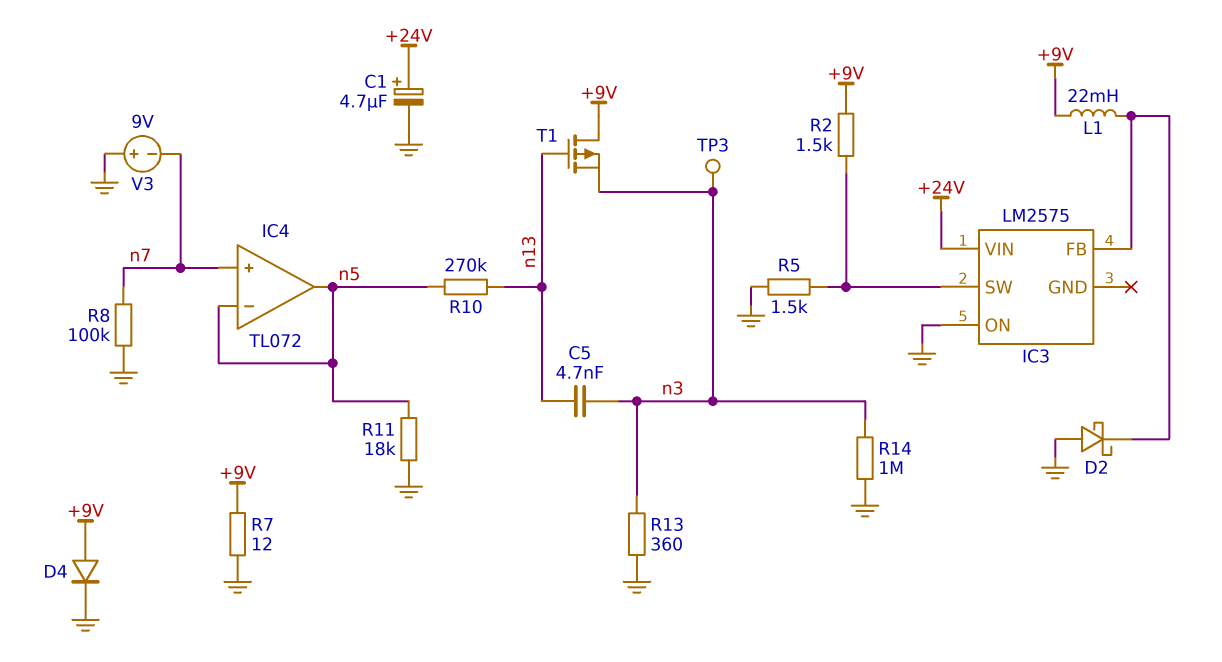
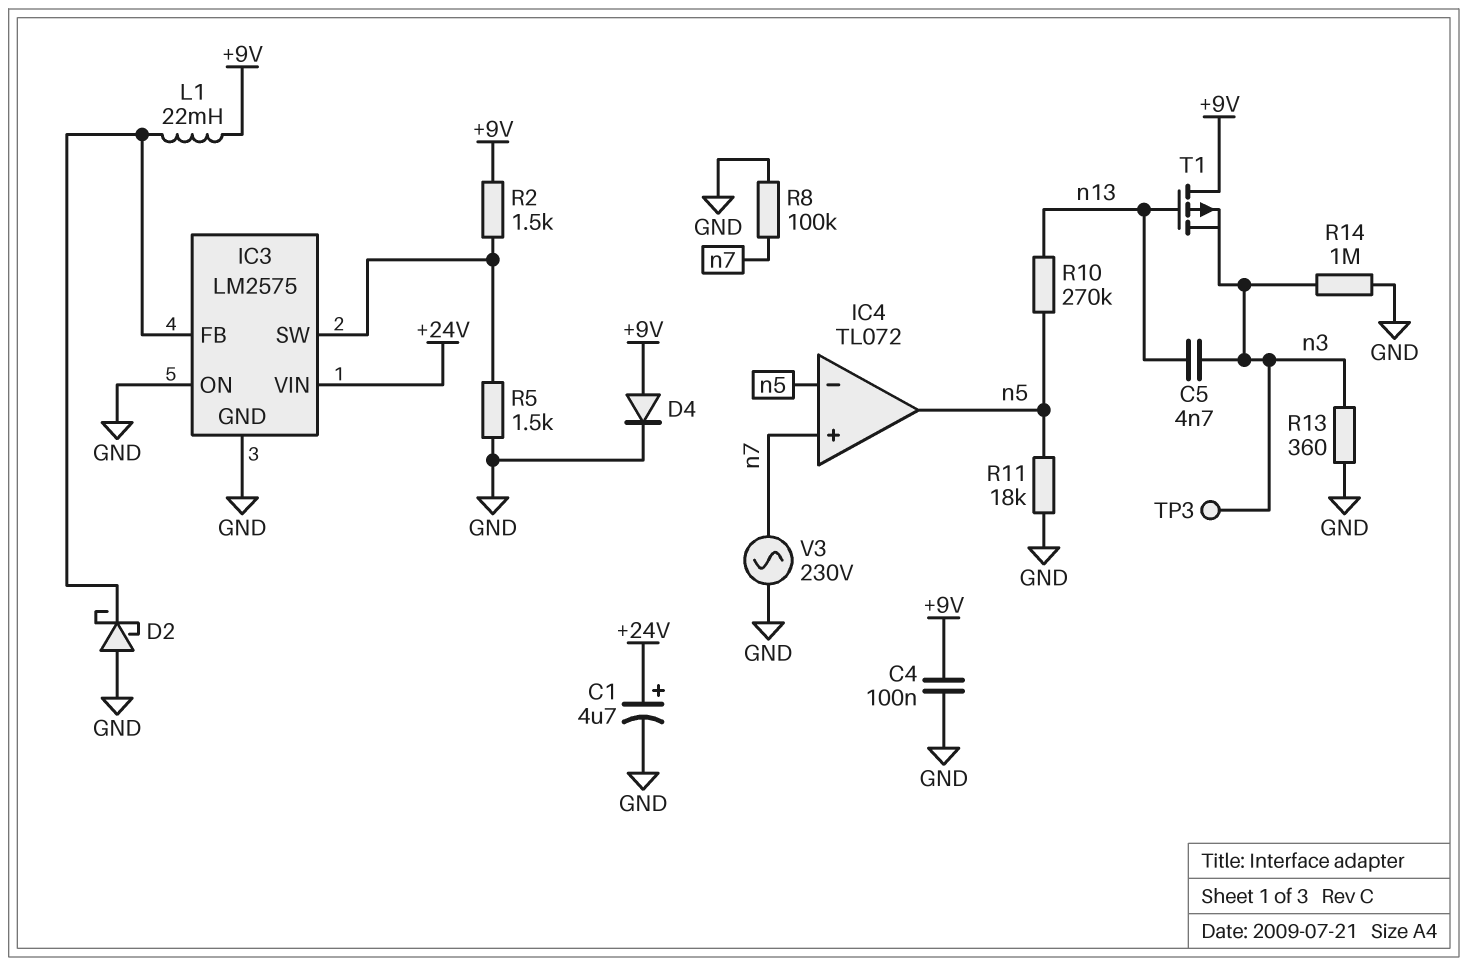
C4: none -> 100nF (+9V, GND)
IC3 pin GND: none -> GND
R7: 12 (+9V, GND) -> none
V3: 9V (plus GND, minus n7) -> AC 230V (GND, n7)

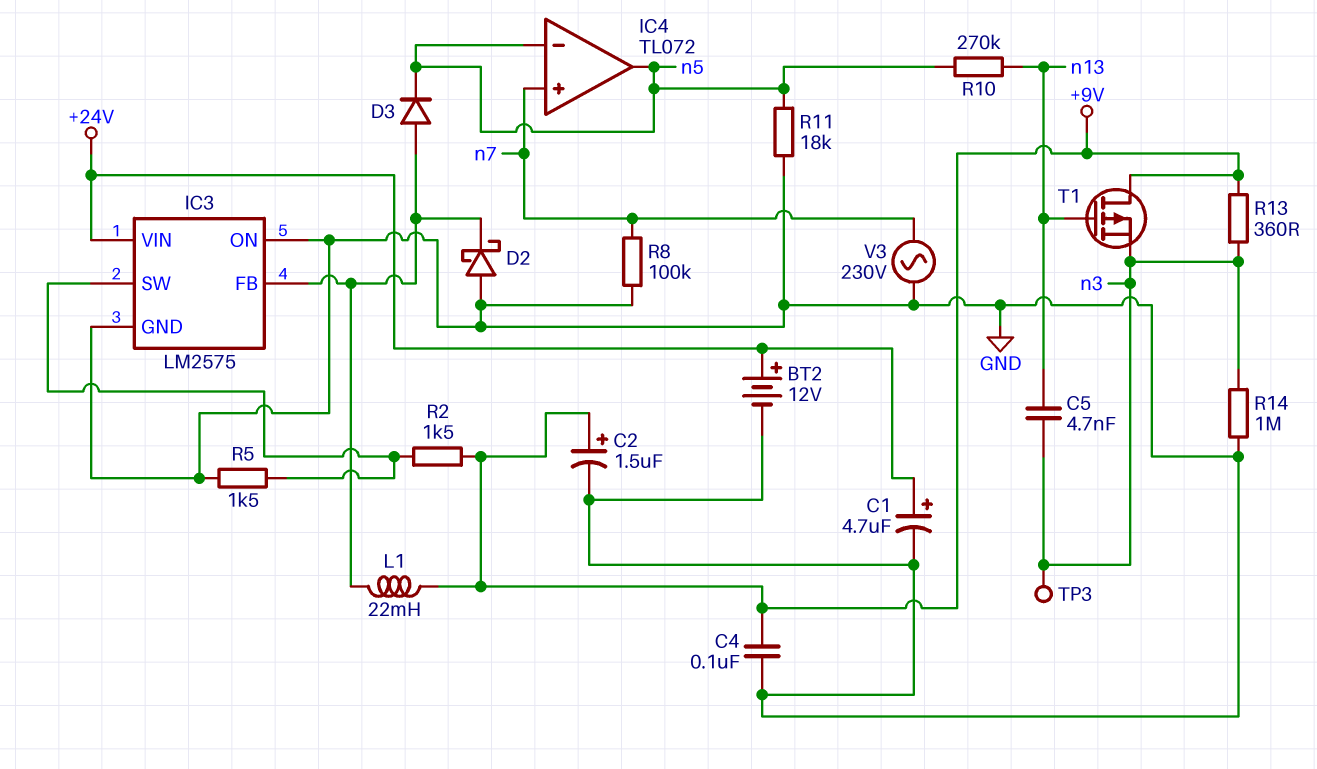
BT2: none -> 12V (plus +24V, minus GND)
C2: none -> 1.5uF (plus +9V, minus GND)
D3: none -> diode (A IC3/FB, K n5)
D4: diode (A +9V, K GND) -> none
R13: 360 (GND, n3) -> 360 (+9V, n3)

